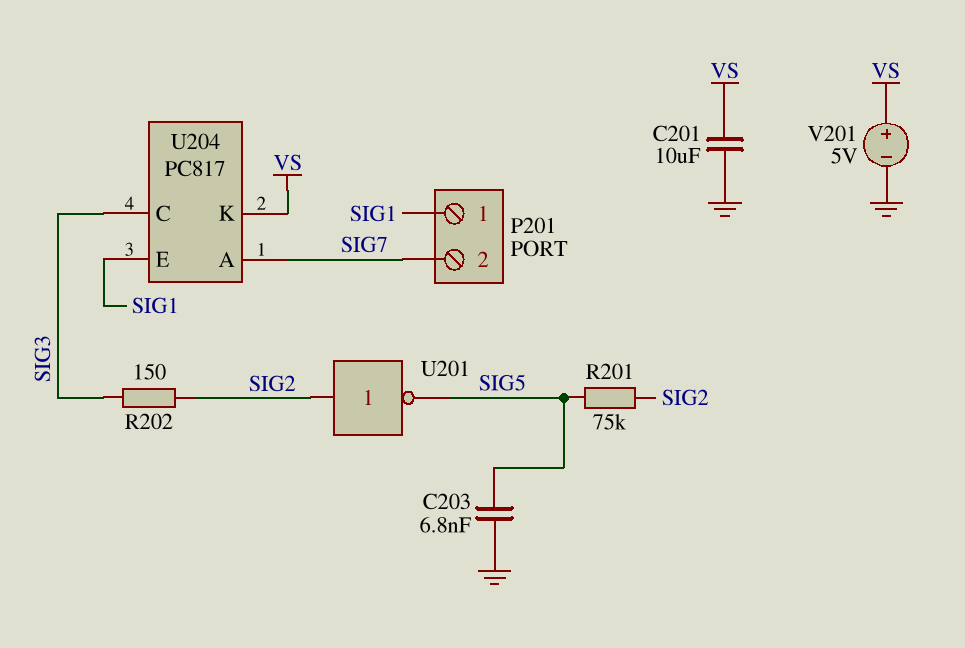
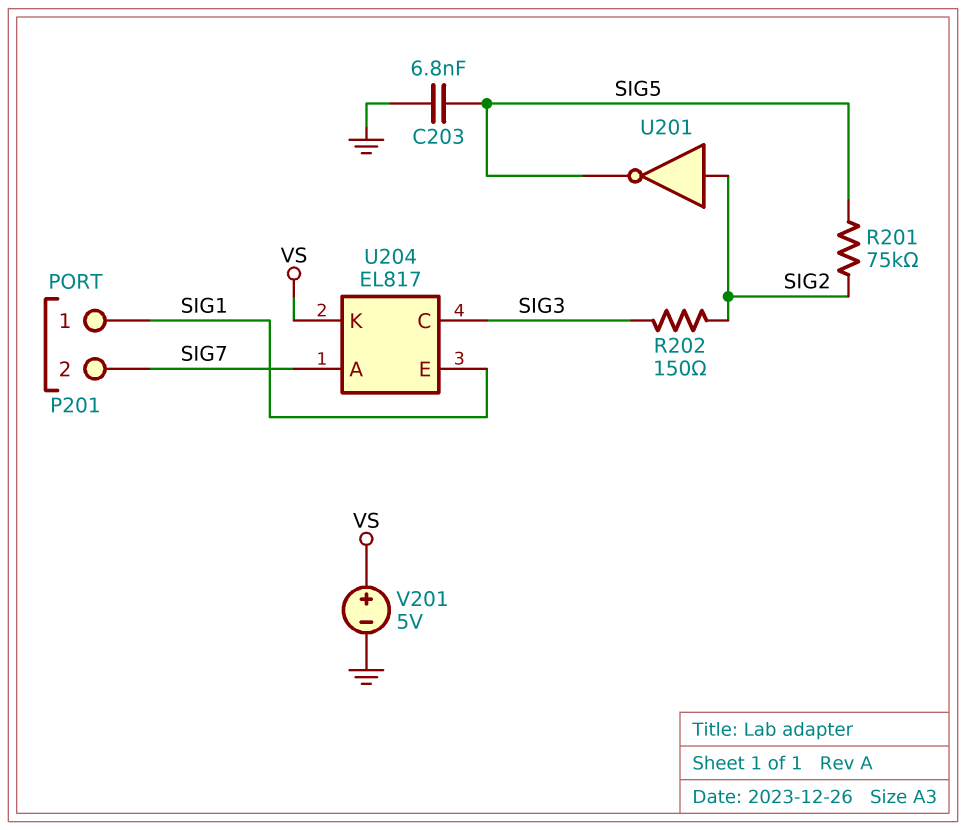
C201: 10uF (GND, VS) -> none
U204: PC817 -> EL817

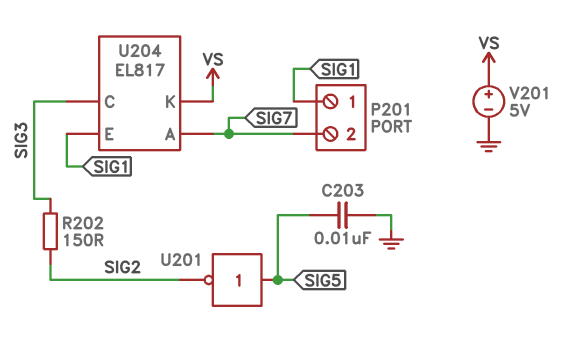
C203: 6.8nF (GND, SIG5) -> 10nF (GND, SIG5)
R201: 75k (SIG2, SIG5) -> none
U201: NOT (in SIG2, out SIG5) -> NOT (in SIG5, out SIG2)

